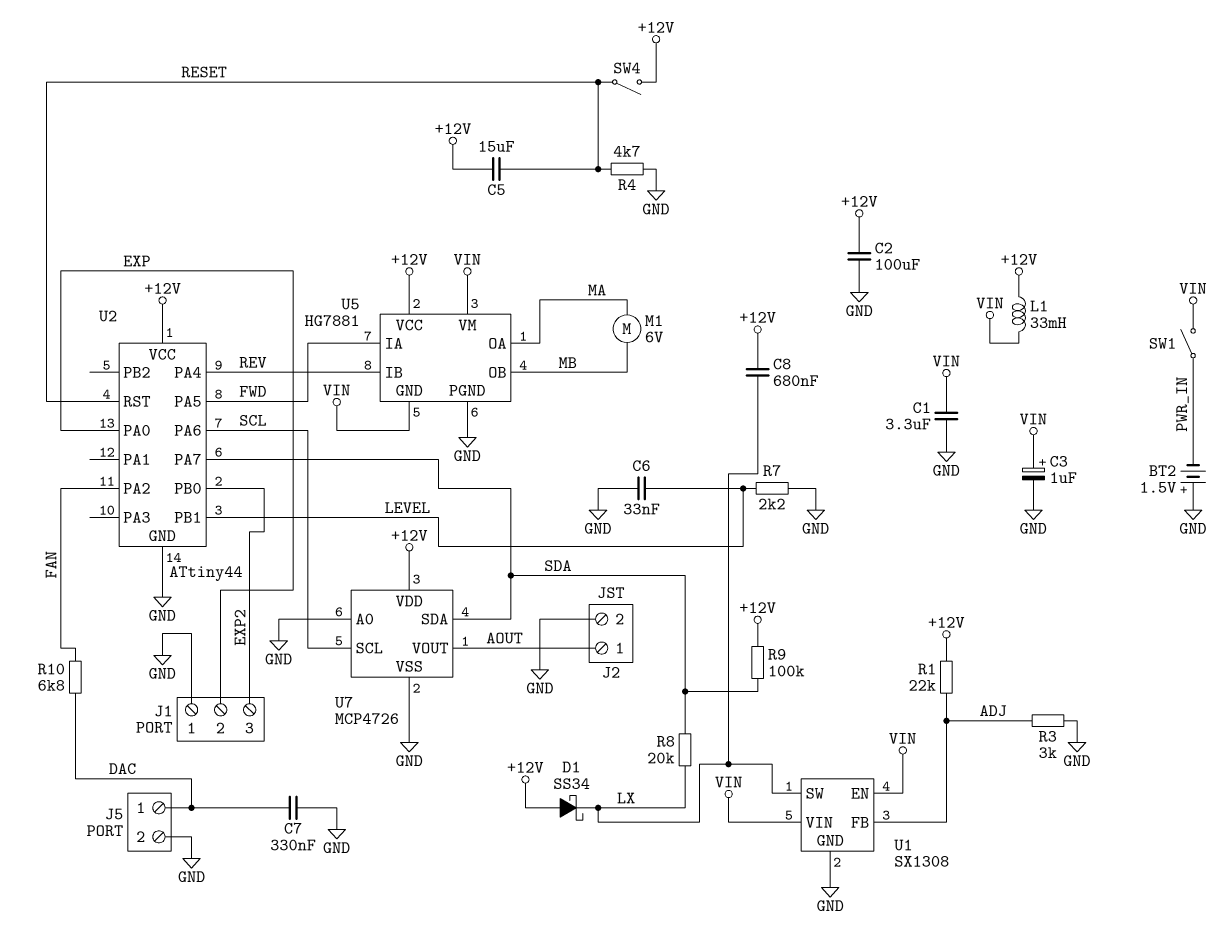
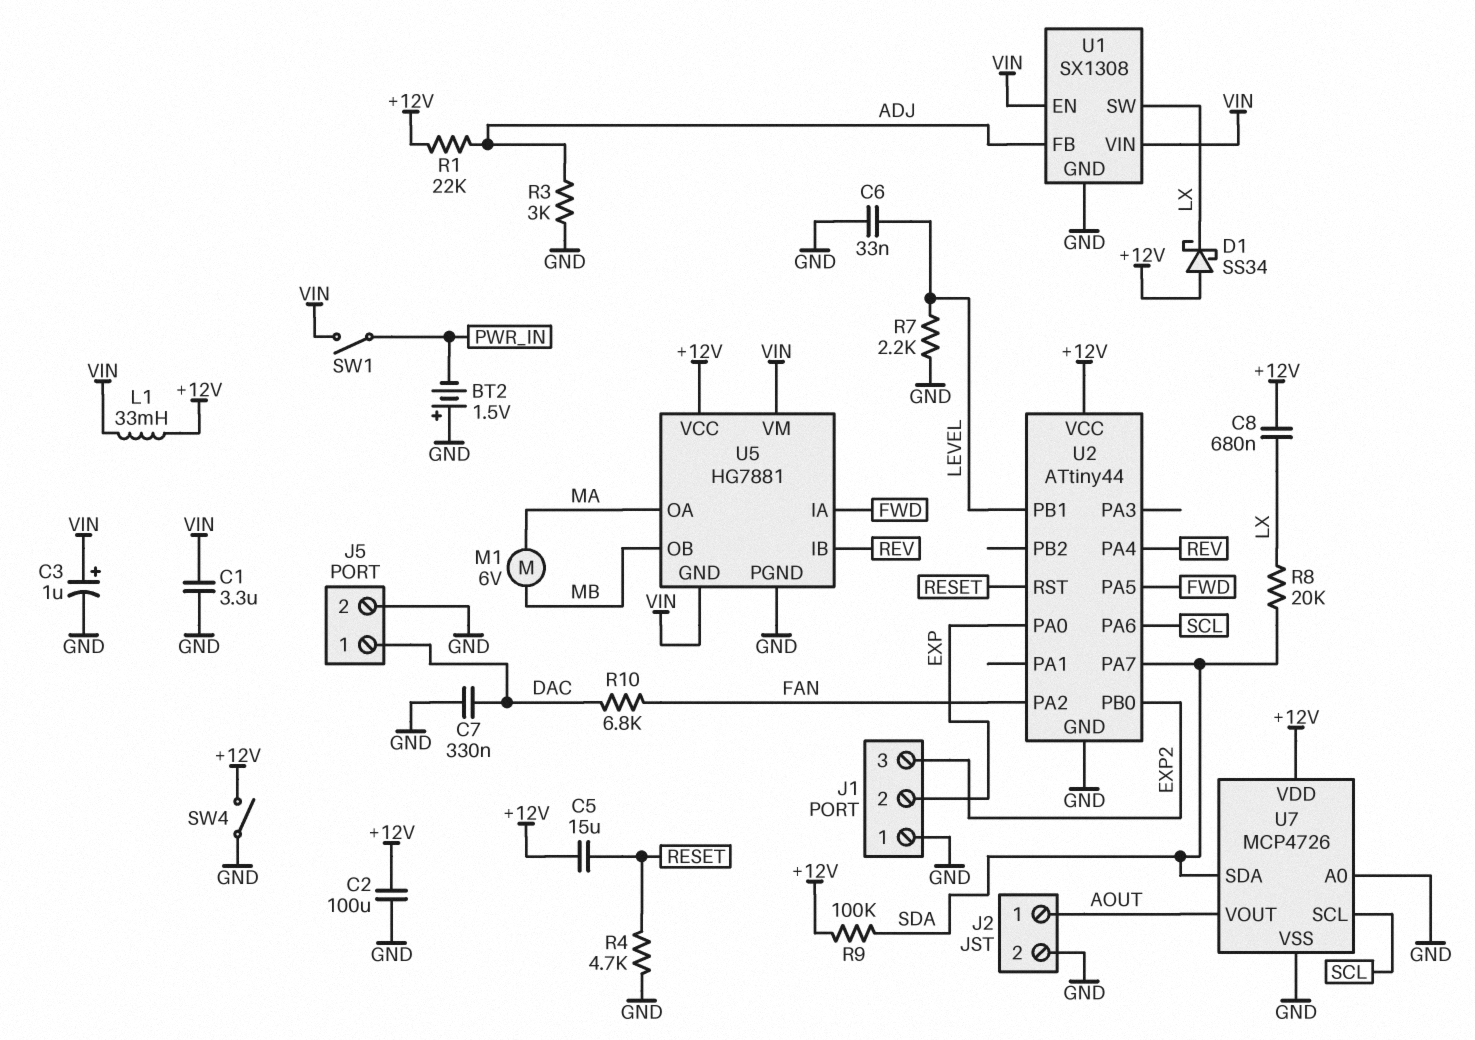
SW4: switch (+12V, RESET) -> switch (+12V, GND)

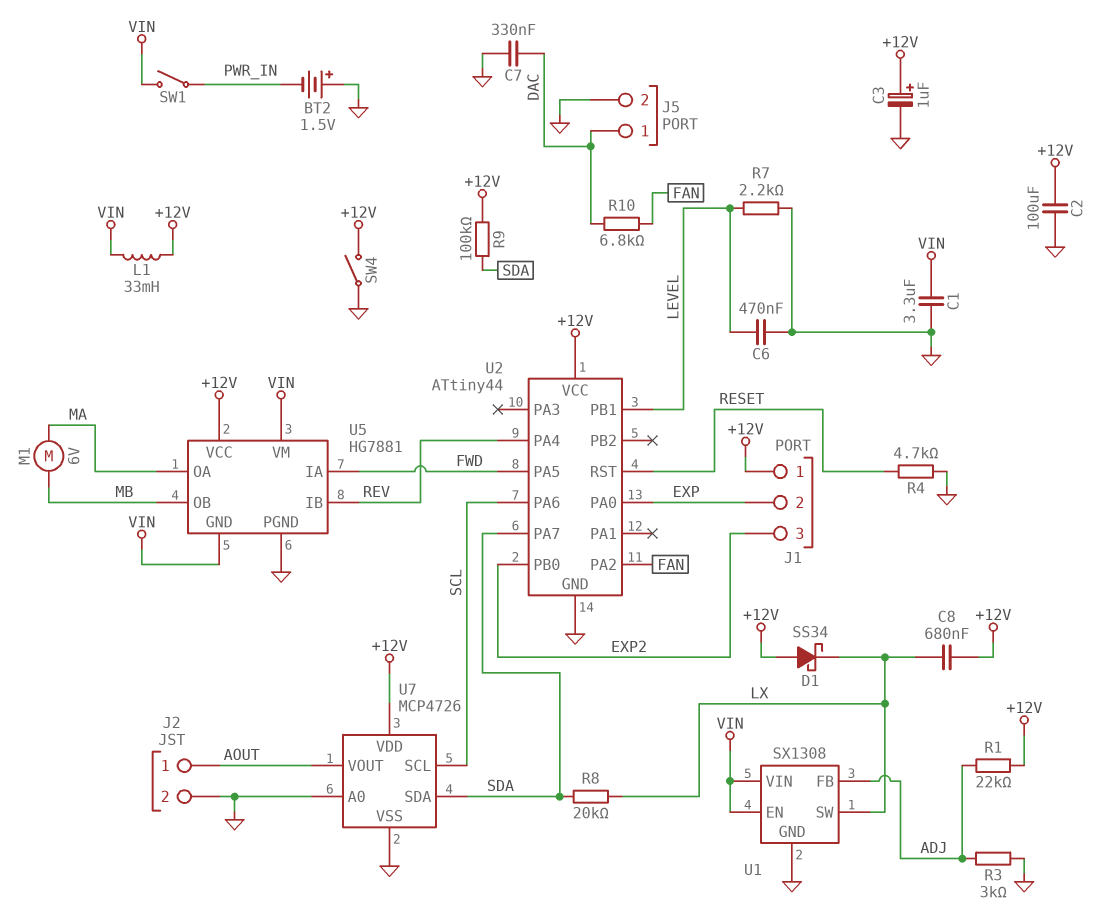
C3: 1uF (plus VIN, minus GND) -> 1uF (plus +12V, minus GND)
C5: 15uF (+12V, RESET) -> none
C6: 33nF (GND, LEVEL) -> 470nF (GND, LEVEL)
J1 pin 1: GND -> +12V

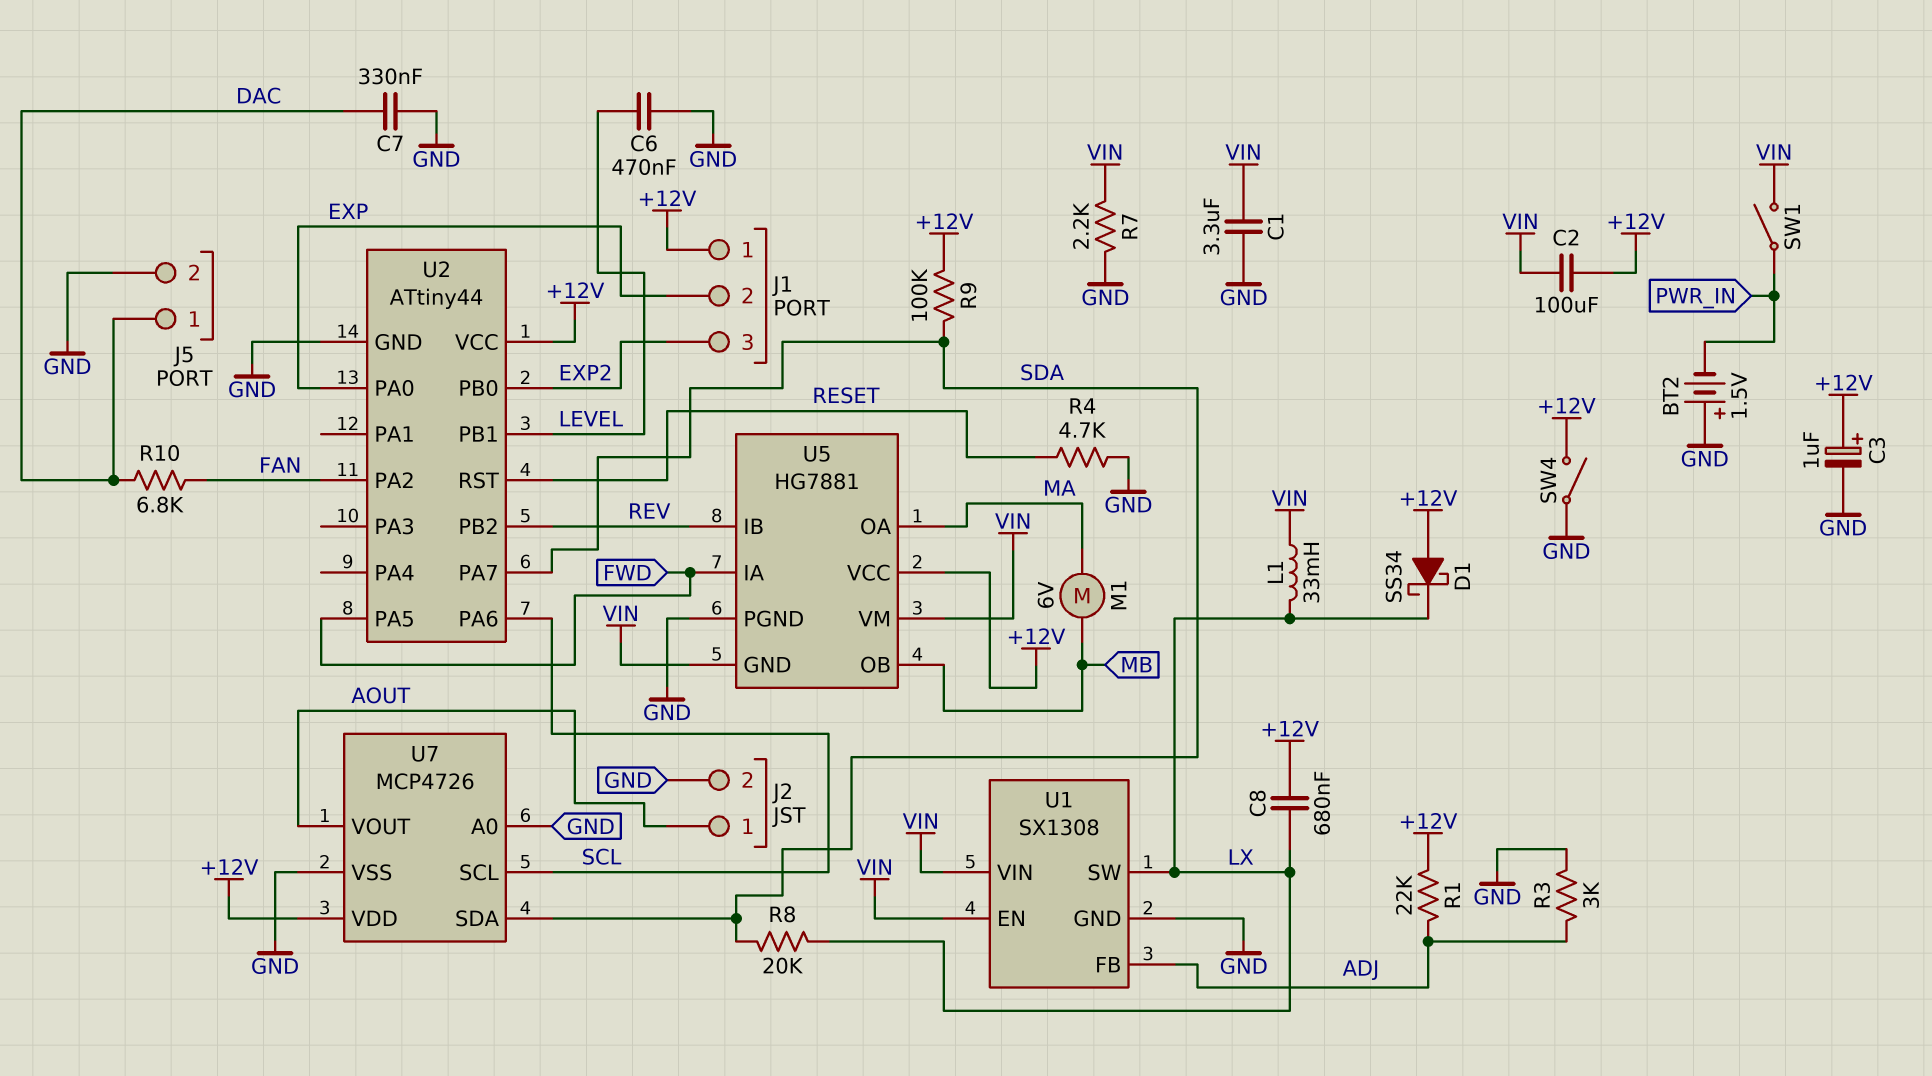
C2: 100uF (+12V, GND) -> 100uF (+12V, VIN)
L1: 33mH (+12V, VIN) -> 33mH (LX, VIN)
R7: 2.2k (GND, LEVEL) -> 2.2k (GND, VIN)
U2 pin PA4: REV -> none
U2 pin PB2: none -> REV

